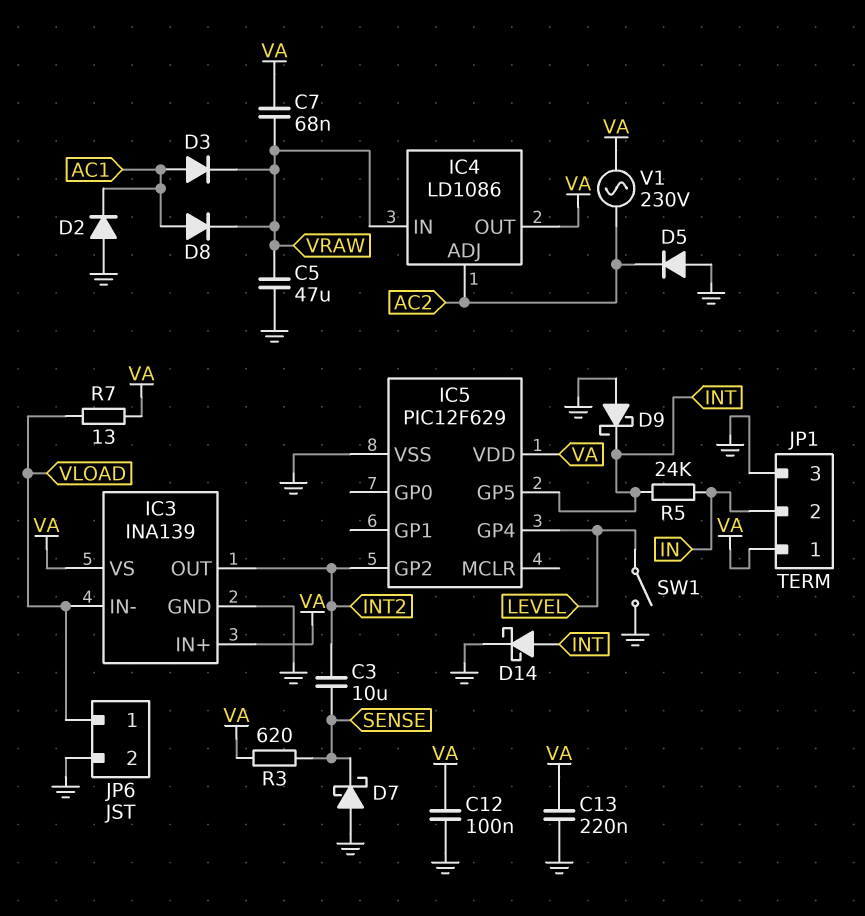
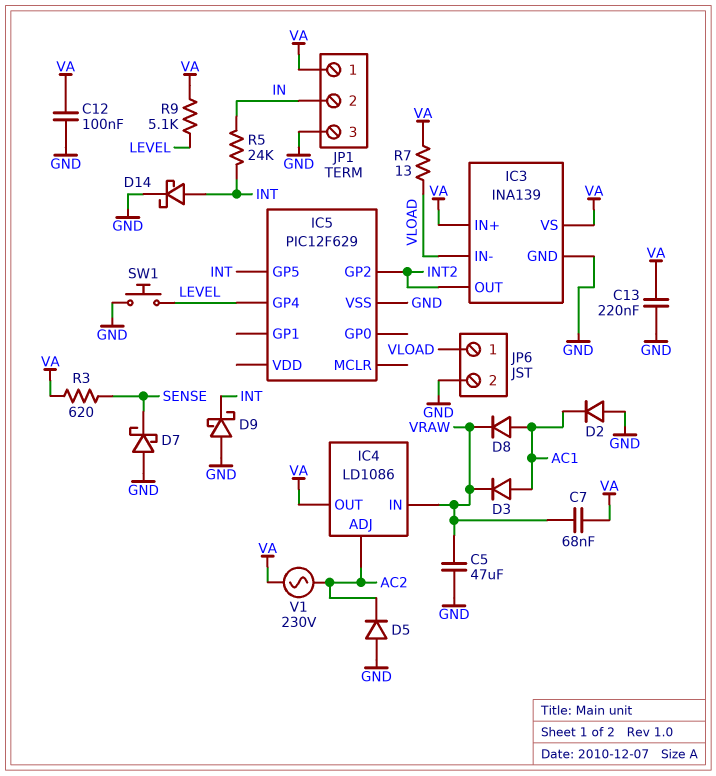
C3: 10uF (INT2, SENSE) -> none
IC5 pin VDD: VA -> none
R9: none -> 5.1k (LEVEL, VA)
SW1: switch (GND, LEVEL) -> button (GND, LEVEL)

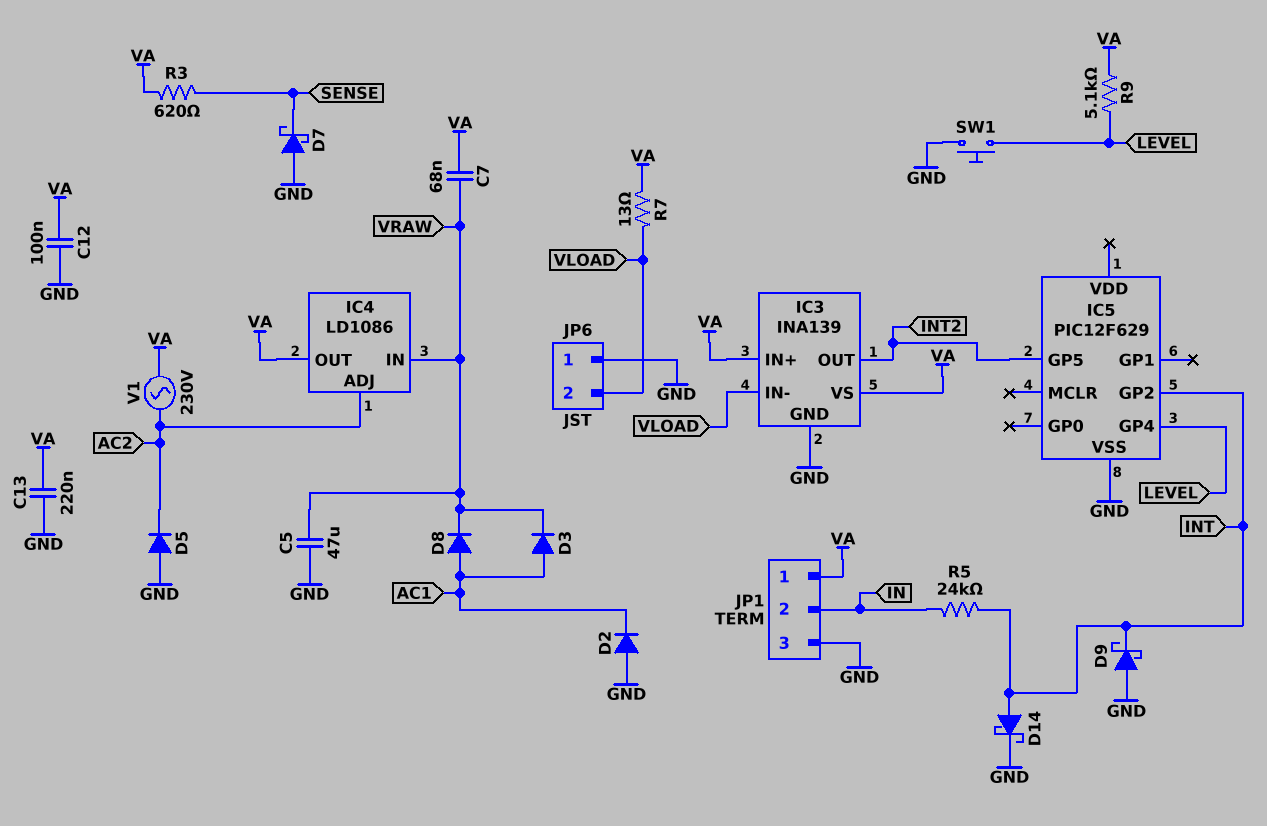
IC5 pin GP2: INT2 -> INT
IC5 pin GP5: INT -> INT2
JP6 pin 1: VLOAD -> GND
JP6 pin 2: GND -> VLOAD

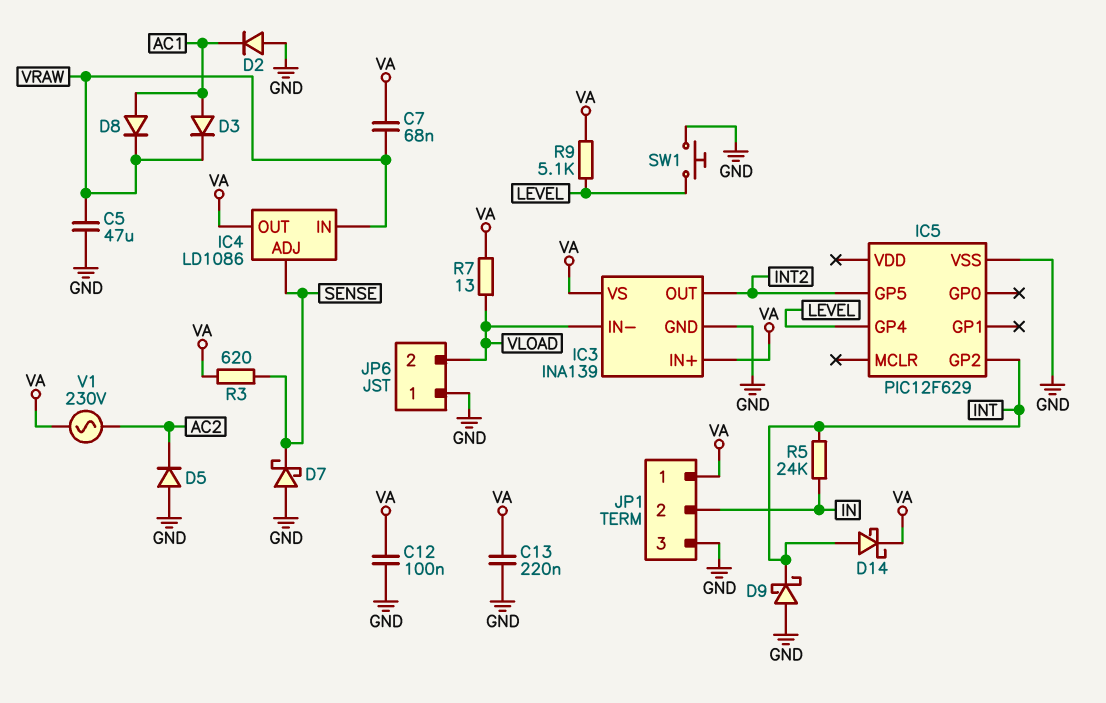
D14: schottky (A INT, K GND) -> schottky (A INT, K VA)
IC4 pin ADJ: AC2 -> SENSE

